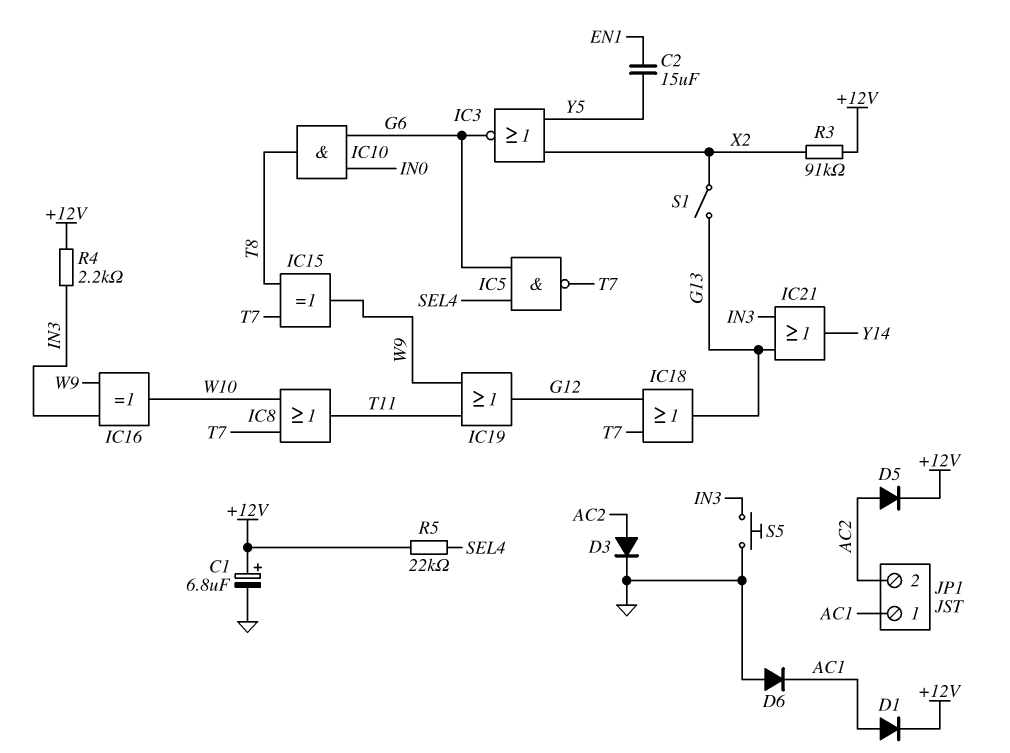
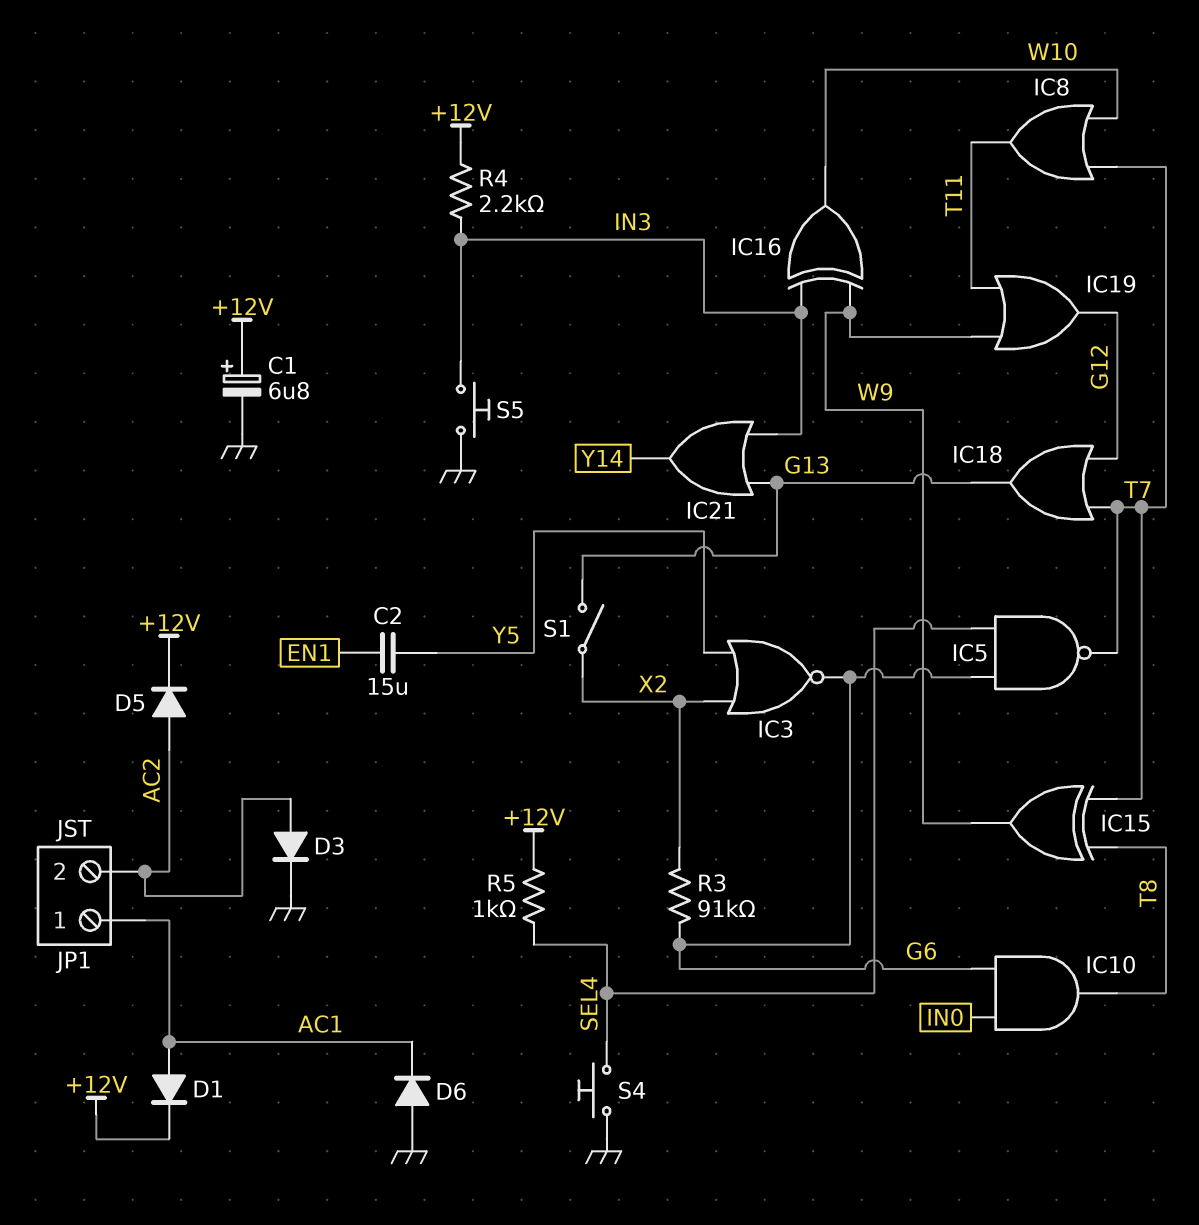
R3: 91k (+12V, X2) -> 91k (G6, X2)
R5: 22k (+12V, SEL4) -> 1k (+12V, SEL4)
S4: none -> button (GND, SEL4)

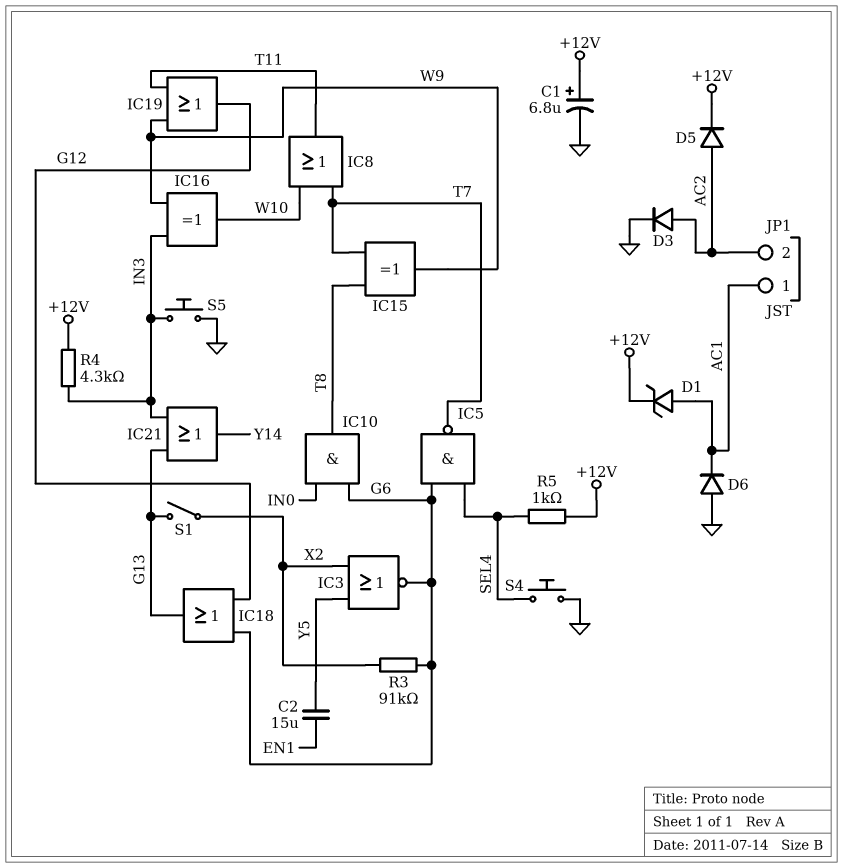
D1: diode (A AC1, K +12V) -> zener (A AC1, K +12V)
IC18: OR (in G12, in T7, out G13) -> OR (in G6, in G12, out G13)
R4: 2.2k (+12V, IN3) -> 4.3k (+12V, IN3)

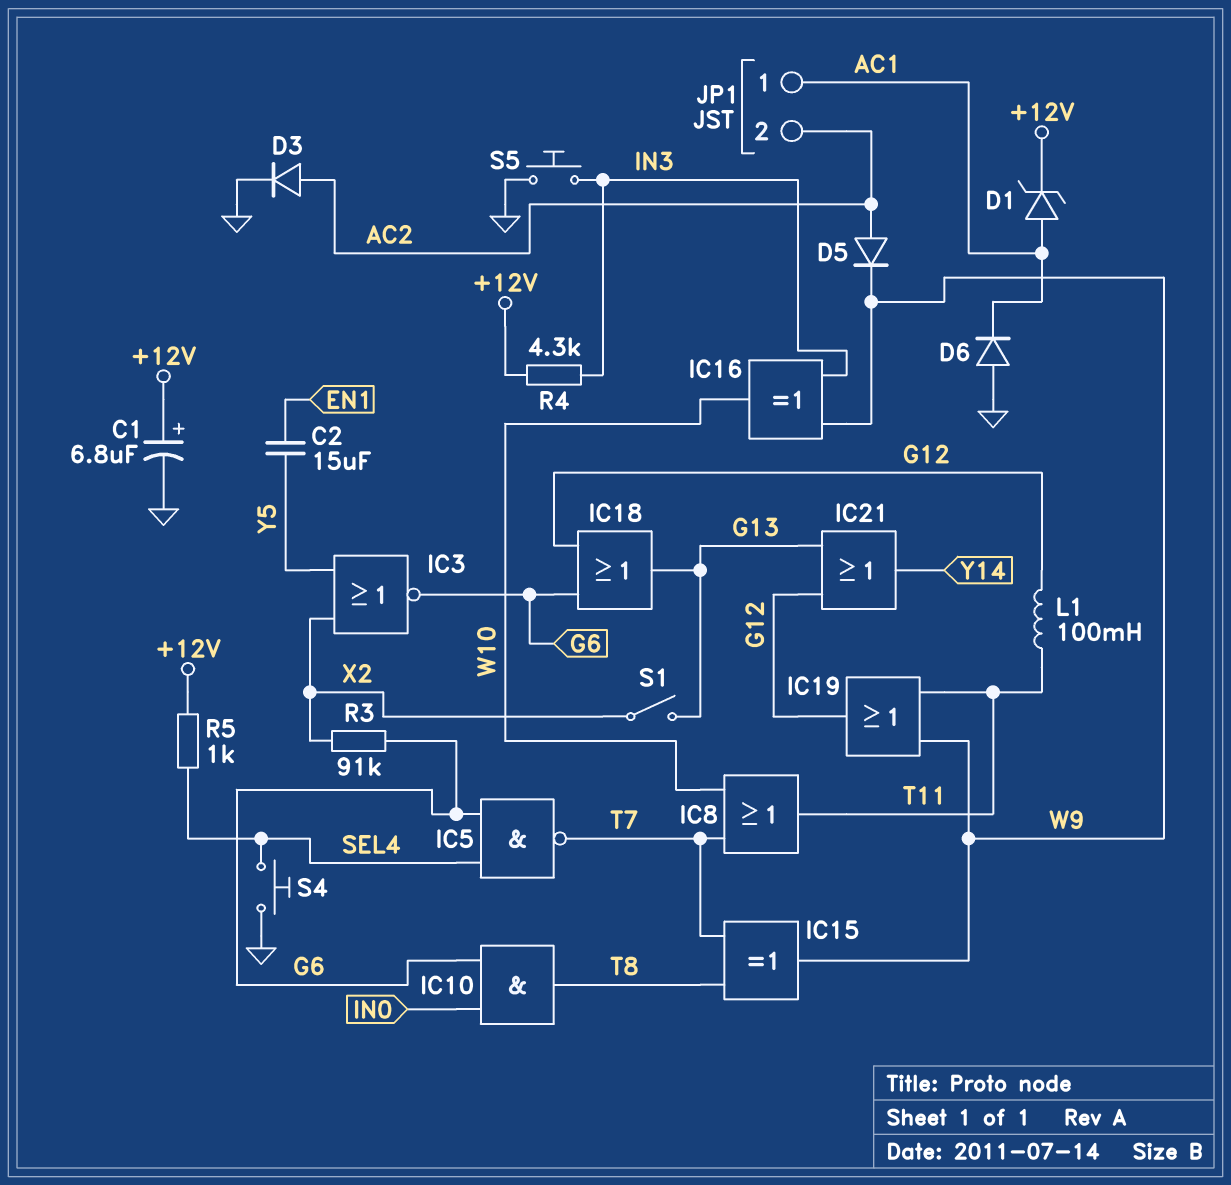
D5: diode (A AC2, K +12V) -> diode (A AC2, K W9)
IC21: OR (in G13, in IN3, out Y14) -> OR (in G12, in G13, out Y14)
L1: none -> 100mH (G12, T11)

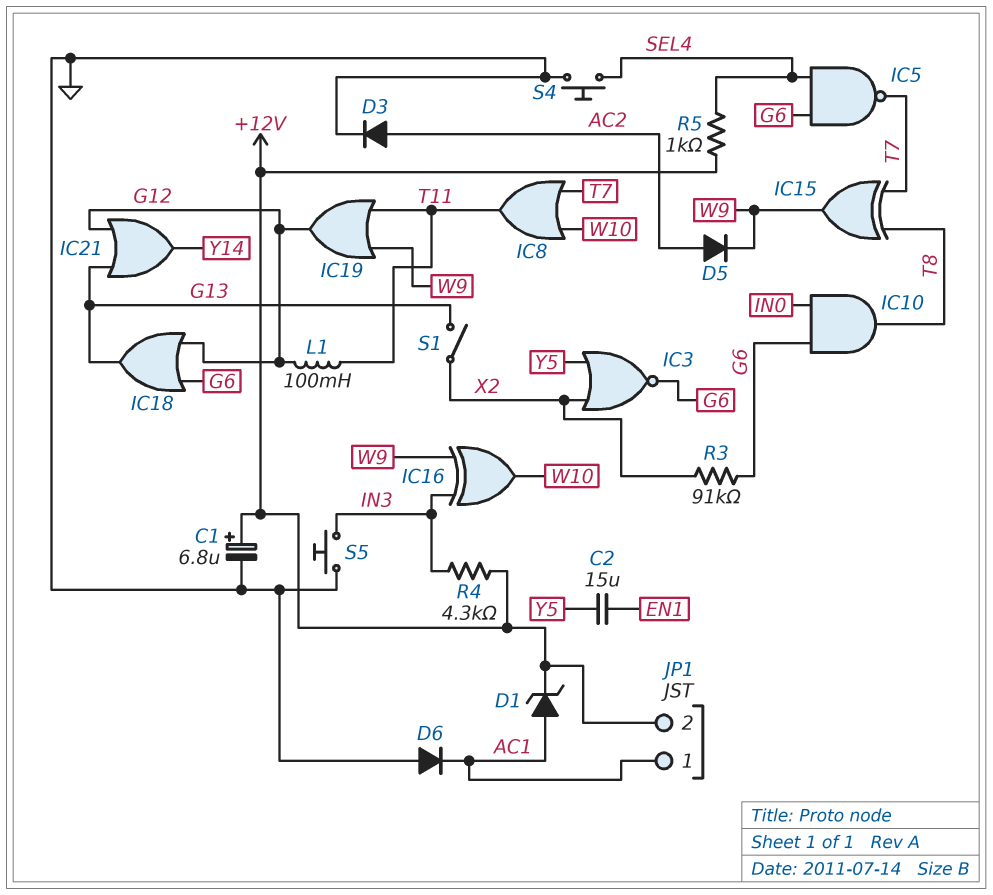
JP1 pin 2: AC2 -> +12V

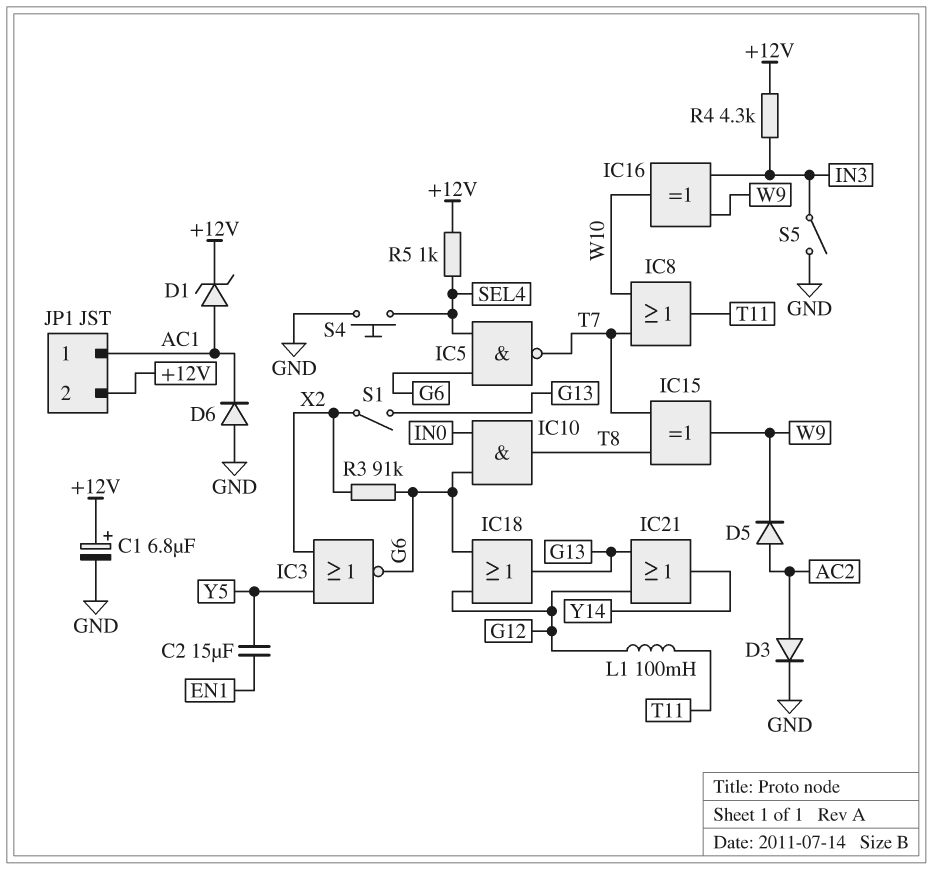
IC19: OR (in T11, in W9, out G12) -> none
S5: button (GND, IN3) -> switch (GND, IN3)

